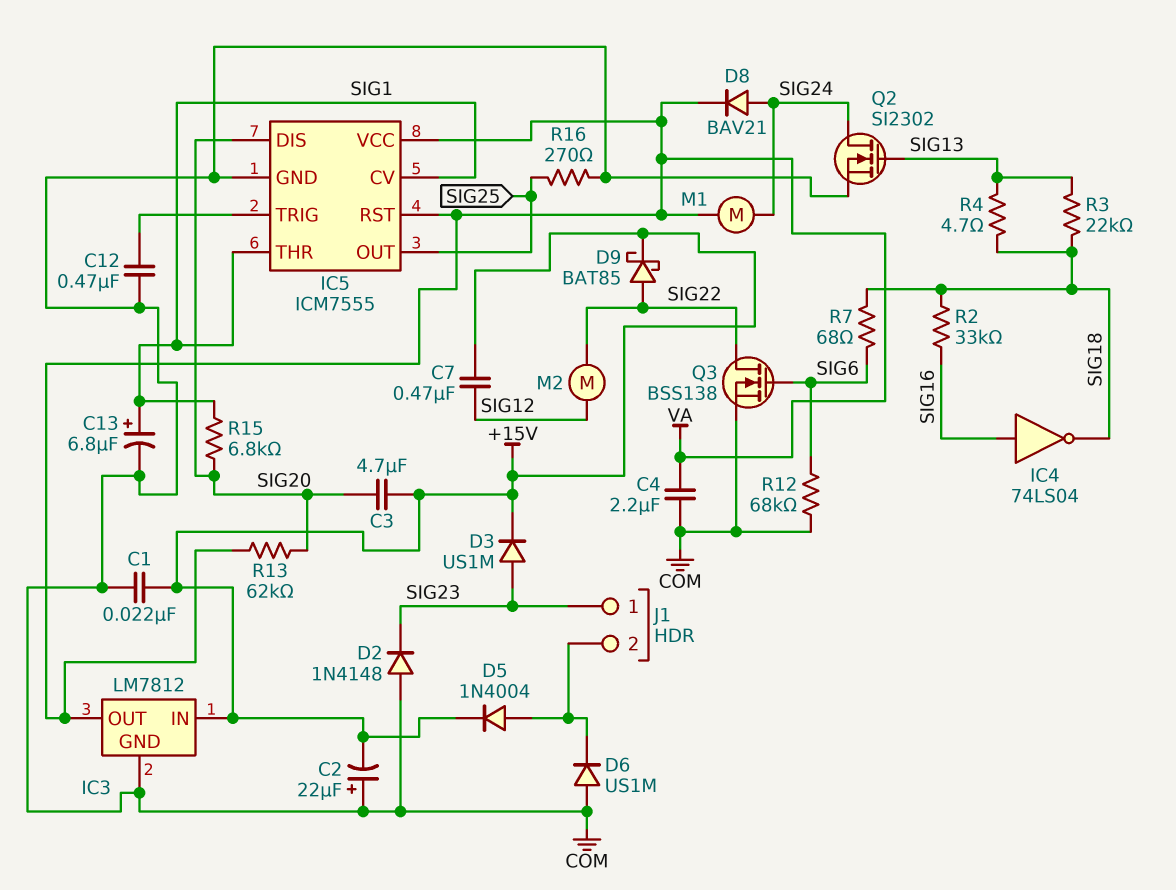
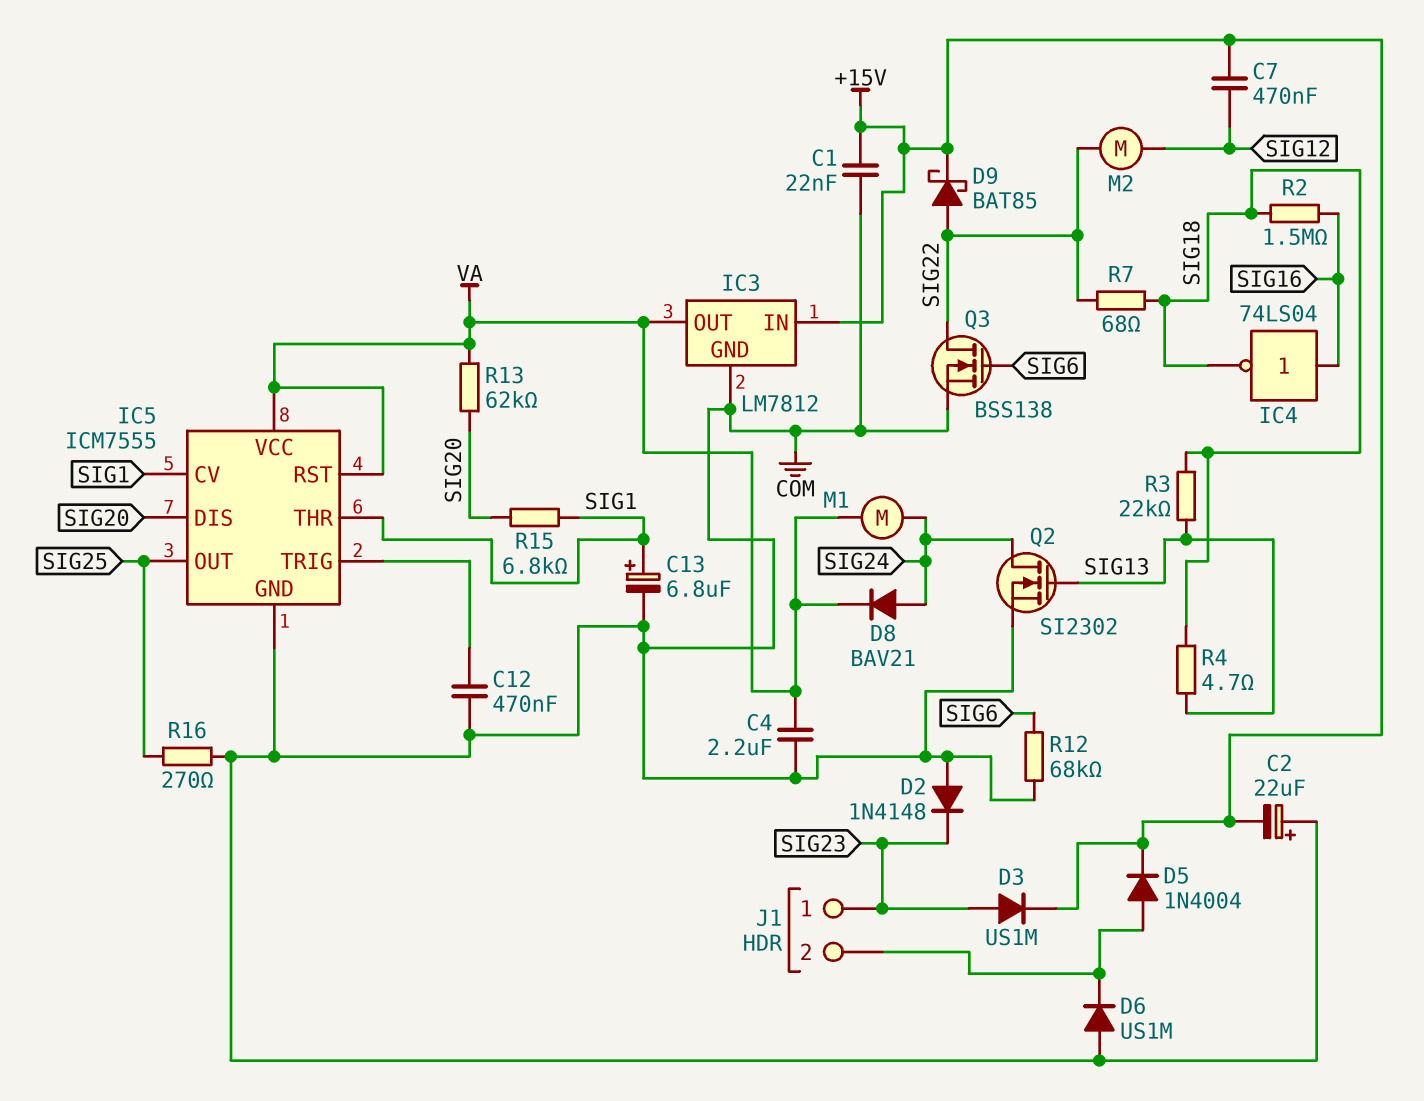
C3: 4.7uF (+15V, SIG20) -> none
R2: 33k (SIG16, SIG18) -> 1.5M (SIG16, SIG18)
R7: 68 (SIG6, SIG18) -> 68 (SIG18, SIG22)

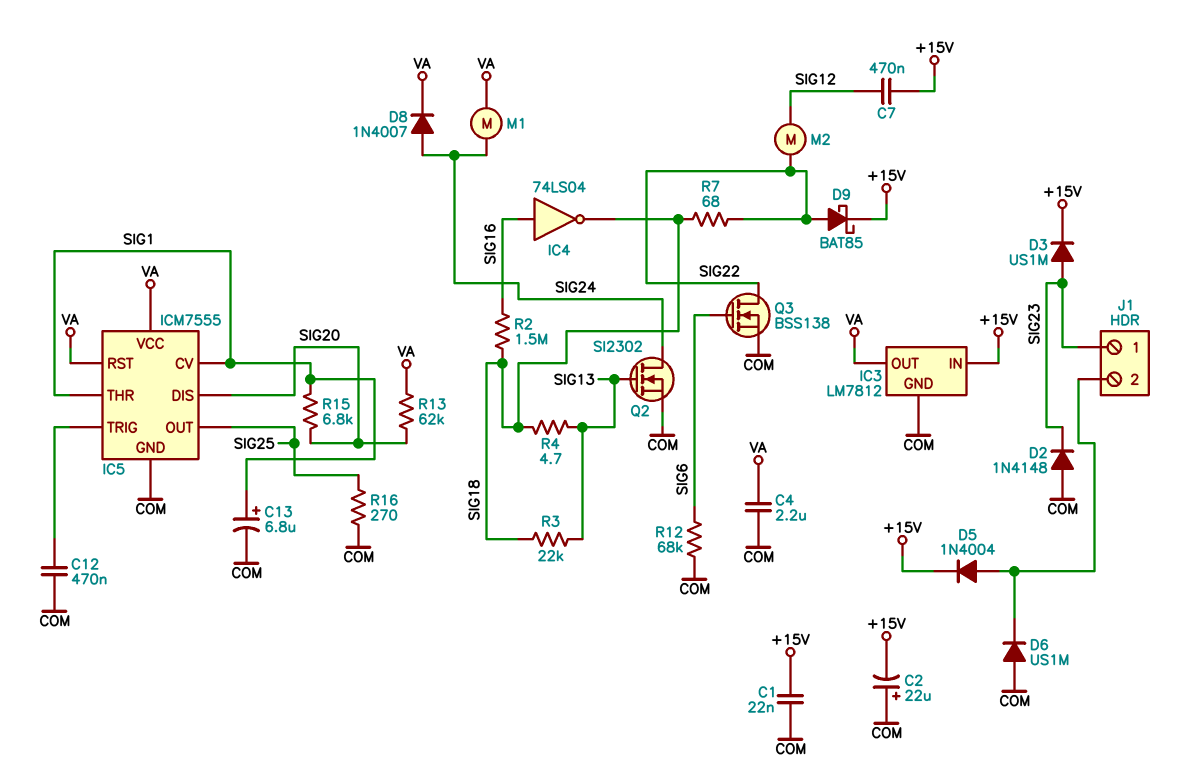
D8: diode BAV21 (A SIG24, K VA) -> diode 1N4007 (A SIG24, K VA)

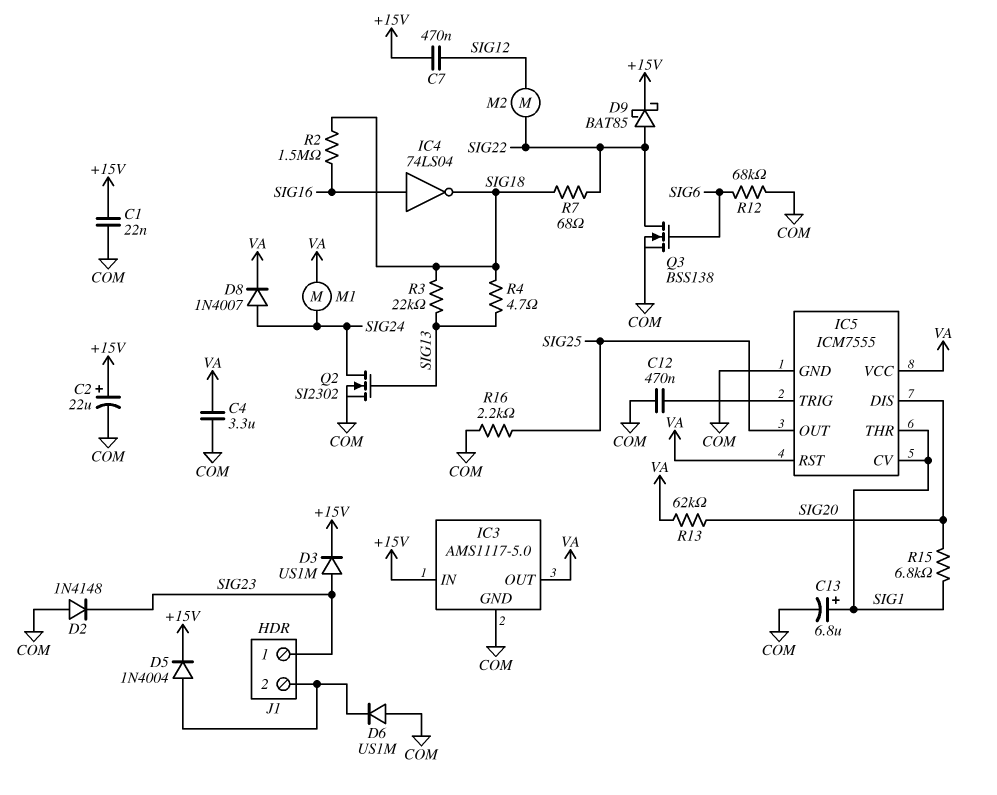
C2: 22uF (plus COM, minus +15V) -> 22uF (plus +15V, minus COM)
C4: 2.2uF (COM, VA) -> 3.3uF (COM, VA)
IC3: LM7812 -> AMS1117-5.0
R16: 270 (COM, SIG25) -> 2.2k (COM, SIG25)

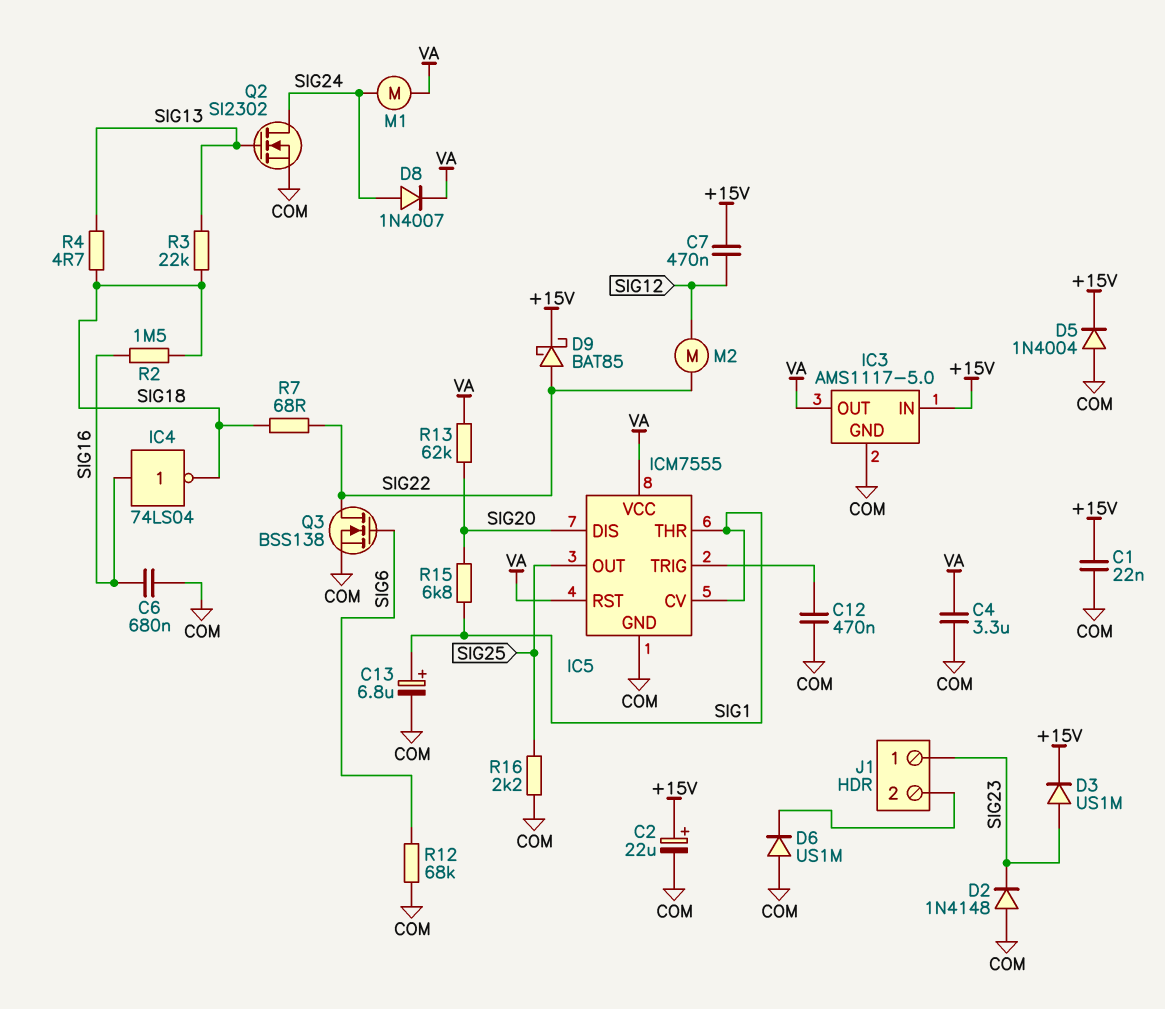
C6: none -> 680nF (COM, SIG16)
D5: diode 1N4004 (A J1/2, K +15V) -> diode 1N4004 (A COM, K +15V)

